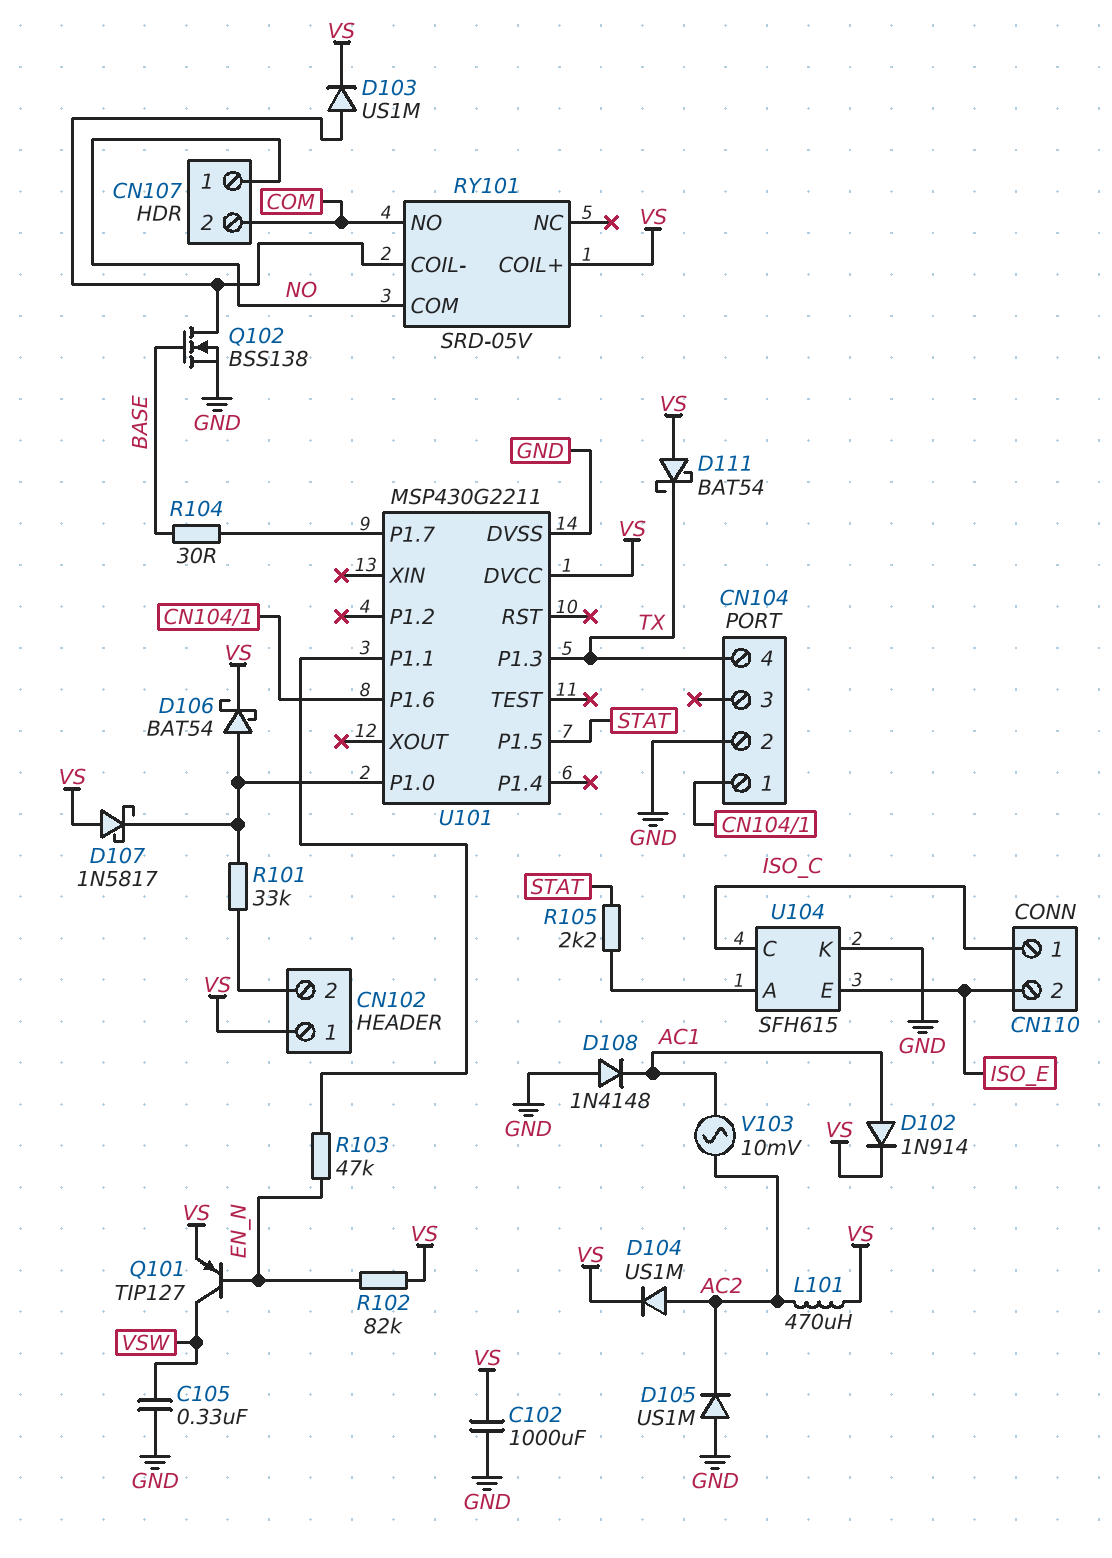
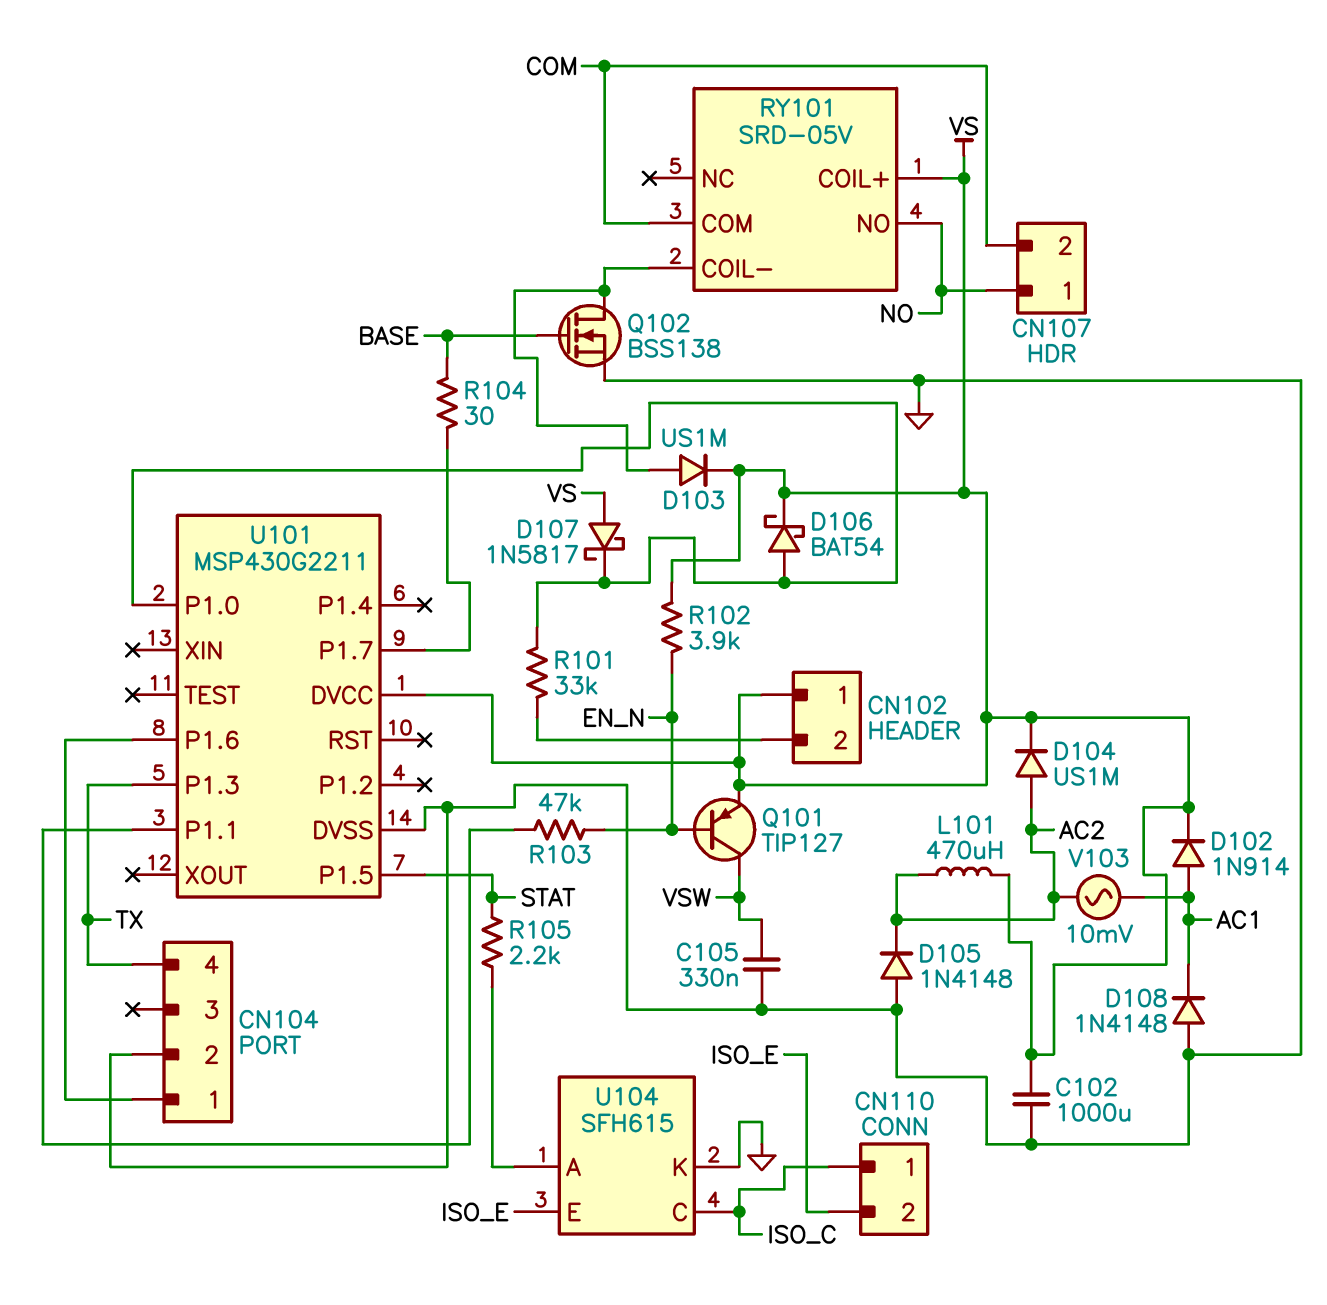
D105: diode US1M (A GND, K AC2) -> diode 1N4148 (A GND, K AC2)
D111: schottky BAT54 (A VS, K TX) -> none
R102: 82k (EN_N, VS) -> 3.9k (EN_N, VS)
RY101 pin COM: NO -> COM
RY101 pin NO: COM -> NO

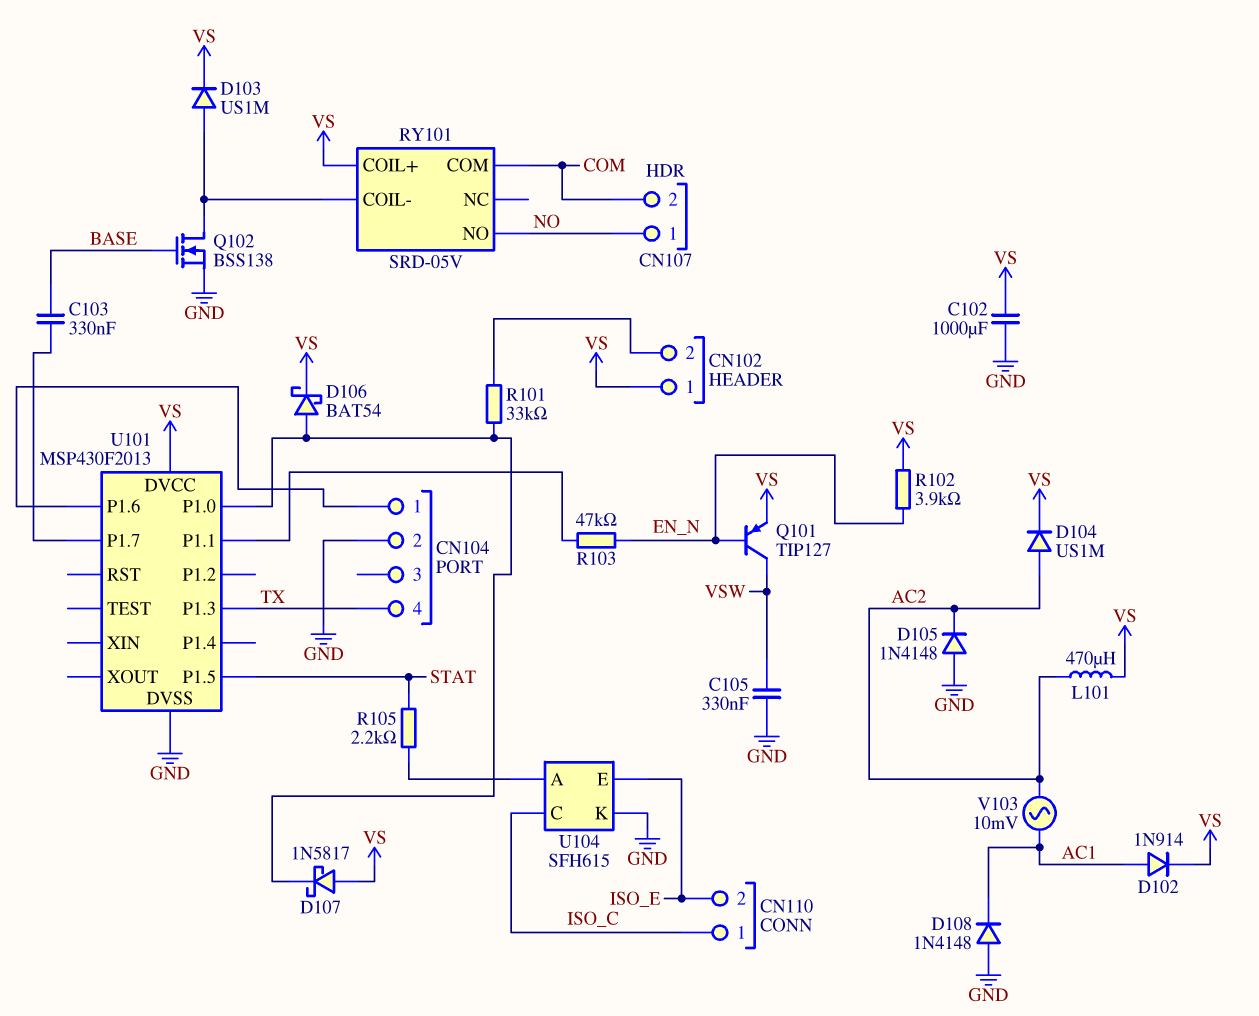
C103: none -> 330nF (BASE, U101/P1.7)
R104: 30 (BASE, U101/P1.7) -> none
U101: MSP430G2211 -> MSP430F2013

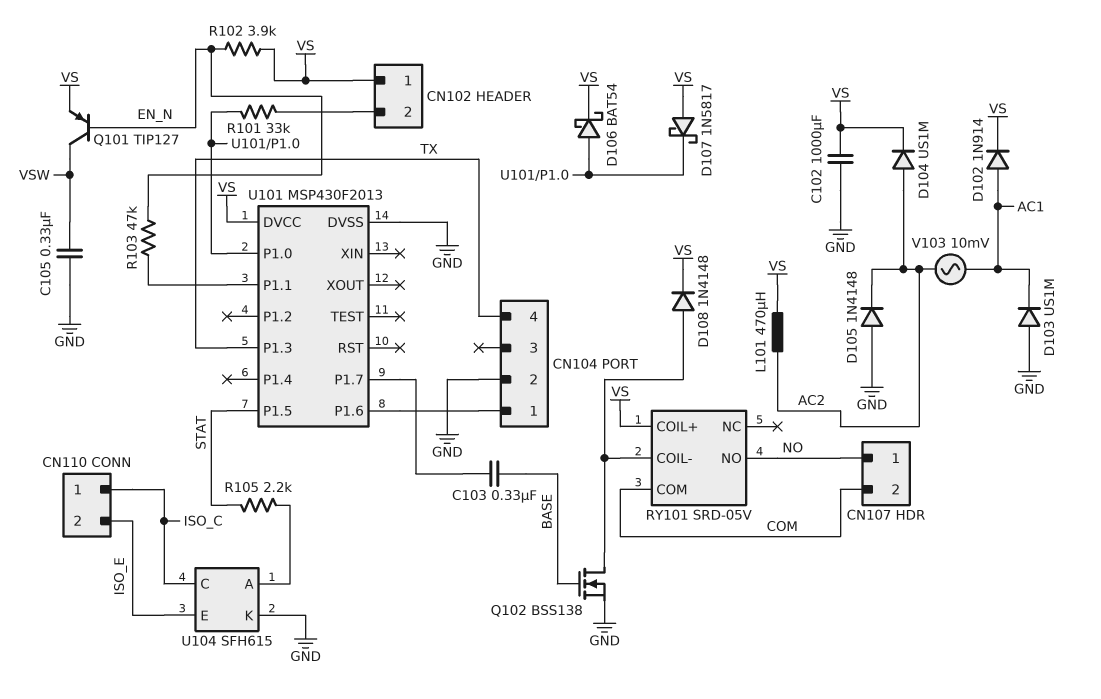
D103: diode US1M (A RY101/COIL-, K VS) -> diode US1M (A GND, K AC1)
D108: diode 1N4148 (A GND, K AC1) -> diode 1N4148 (A RY101/COIL-, K VS)

